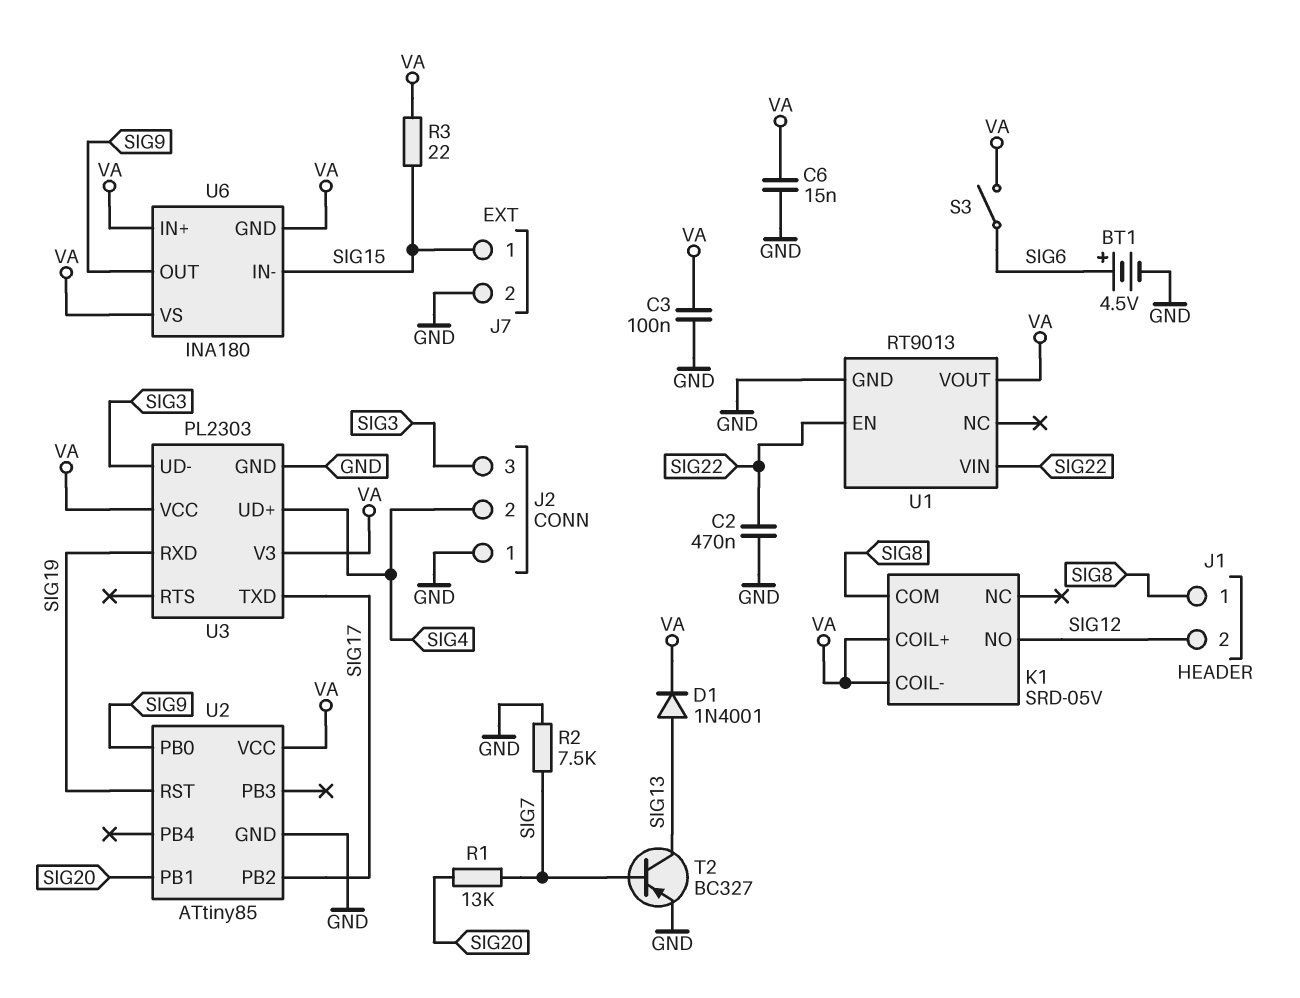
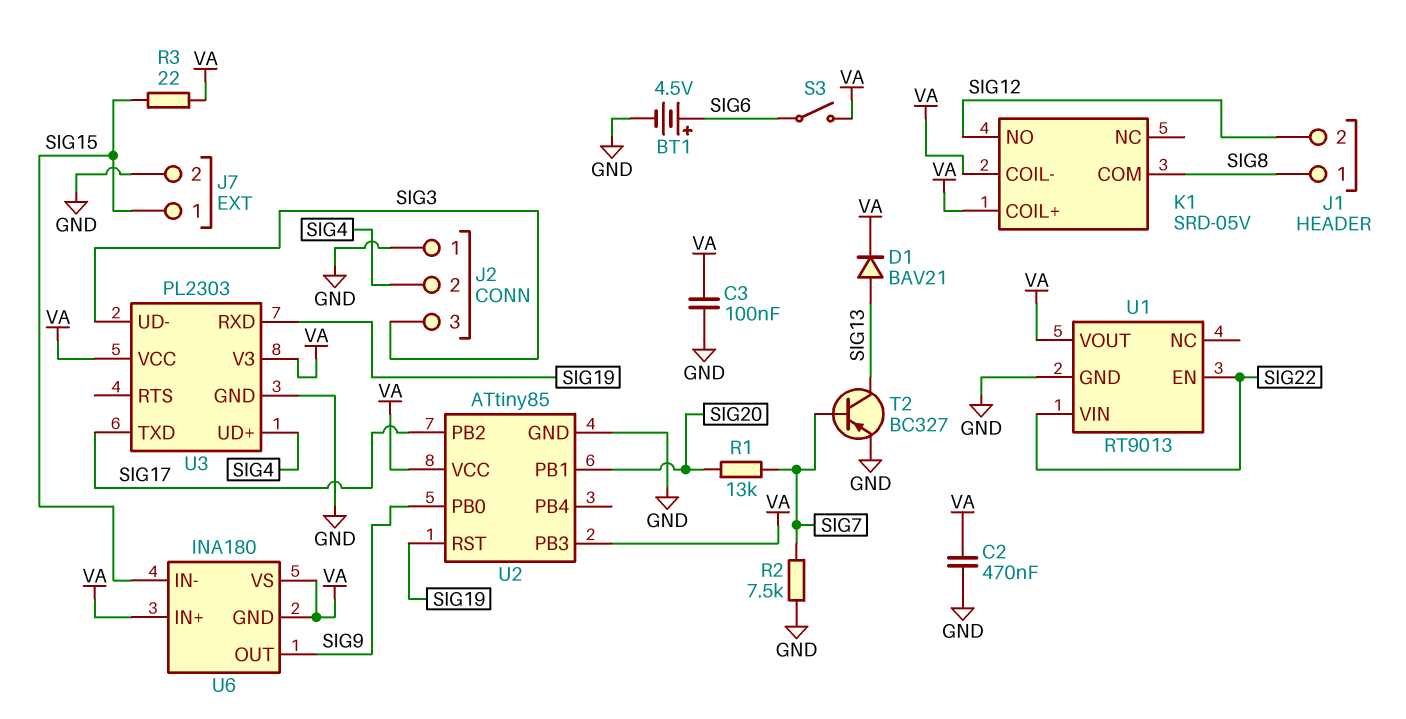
C2: 470nF (GND, SIG22) -> 470nF (GND, VA)
C6: 15nF (GND, VA) -> none
D1: diode 1N4001 (A SIG13, K VA) -> diode BAV21 (A SIG13, K VA)
U2 pin PB3: none -> VA

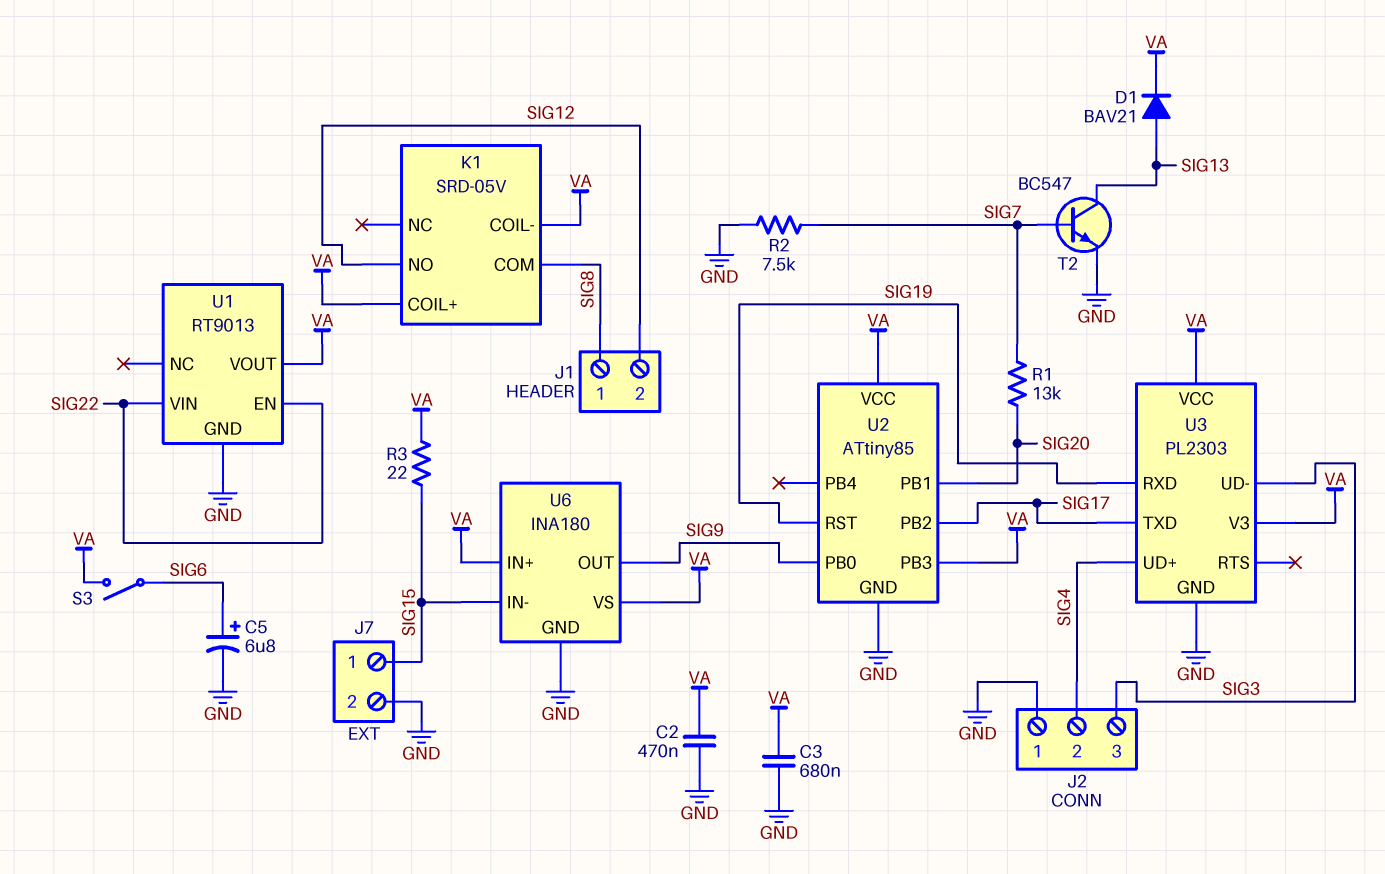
BT1: 4.5V (plus SIG6, minus GND) -> none
C3: 100nF (GND, VA) -> 680nF (GND, VA)
C5: none -> 6.8uF (plus SIG6, minus GND)
T2: PNP BC327 (B SIG7, C SIG13, E GND) -> NPN BC547 (B SIG7, C SIG13, E GND)
U6 pin GND: VA -> GND

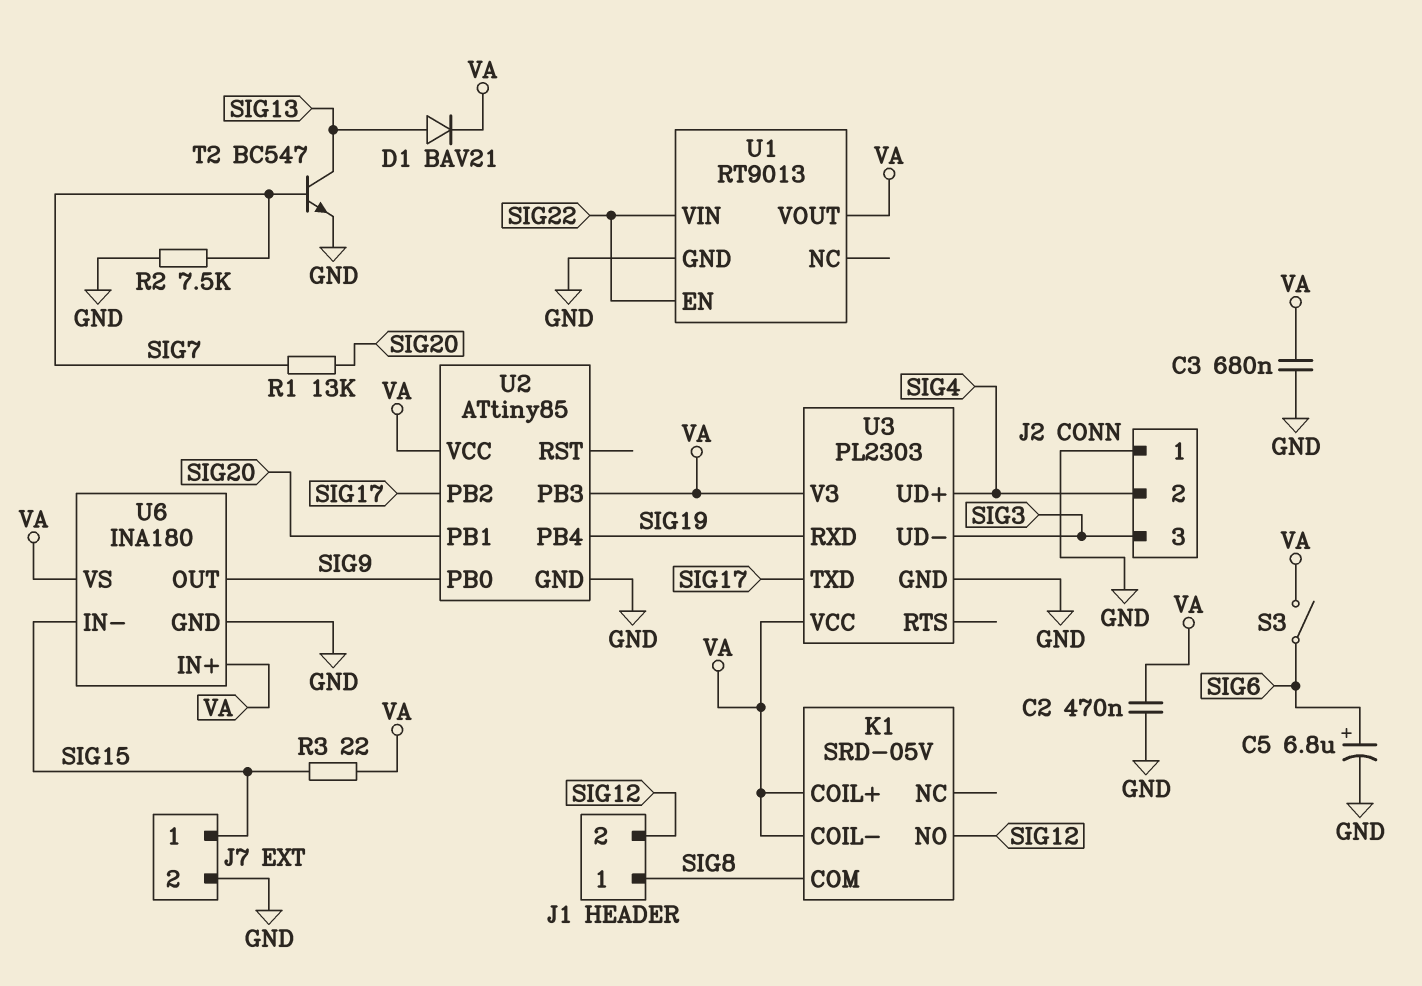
U2 pin PB4: none -> SIG19
U2 pin RST: SIG19 -> none

